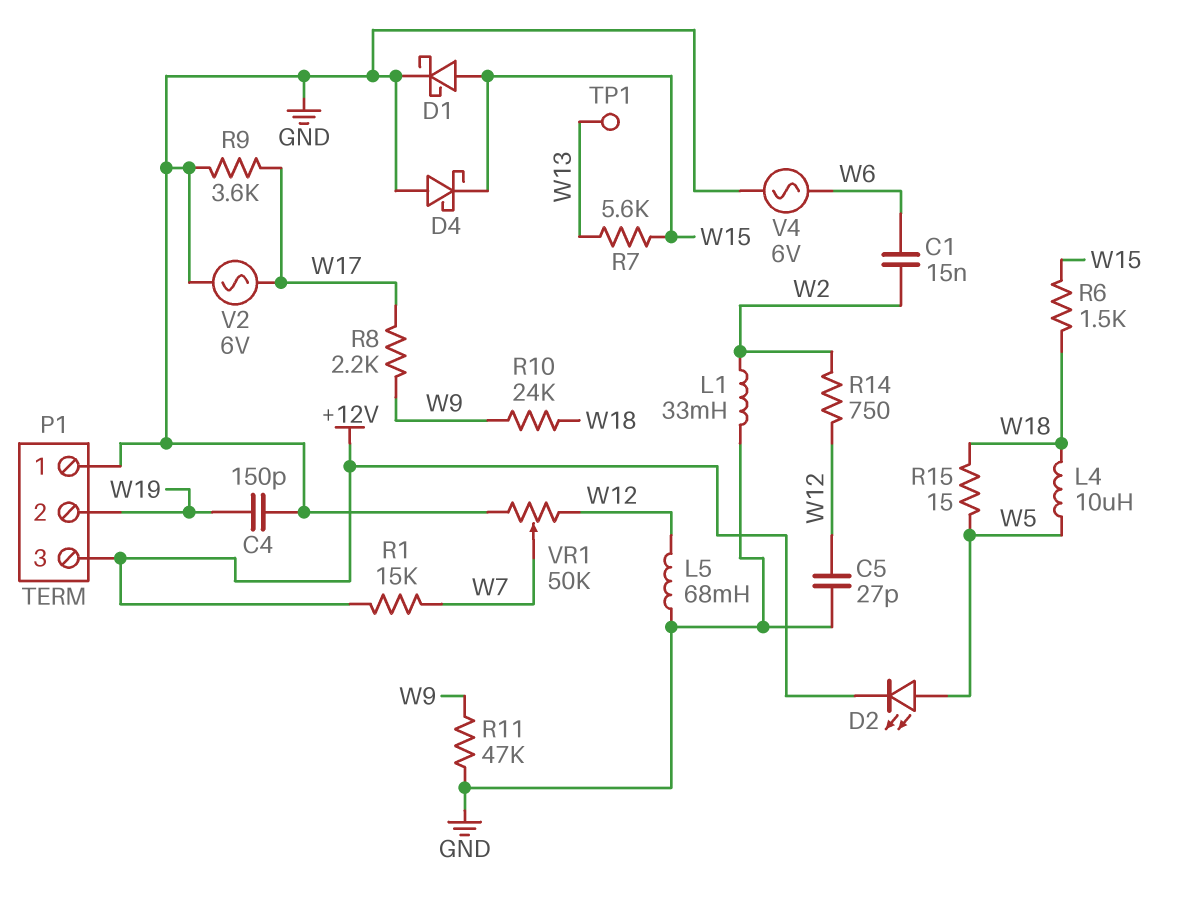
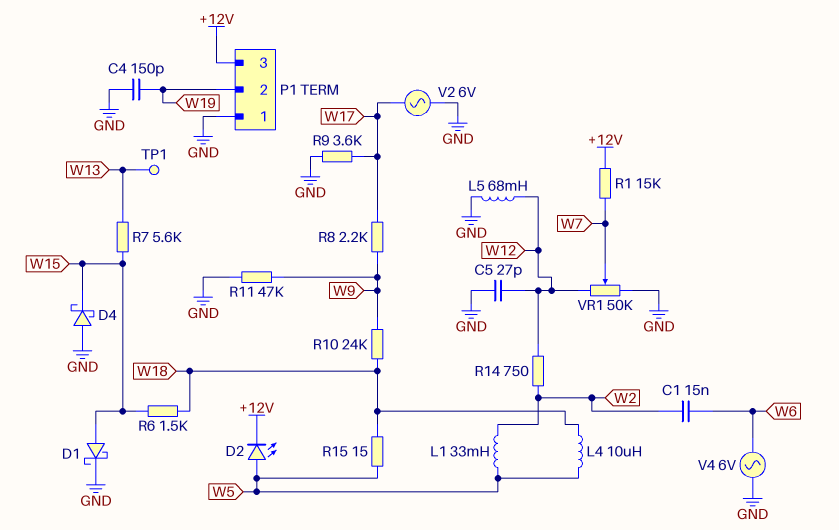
L1: 33mH (GND, W2) -> 33mH (W2, W5)

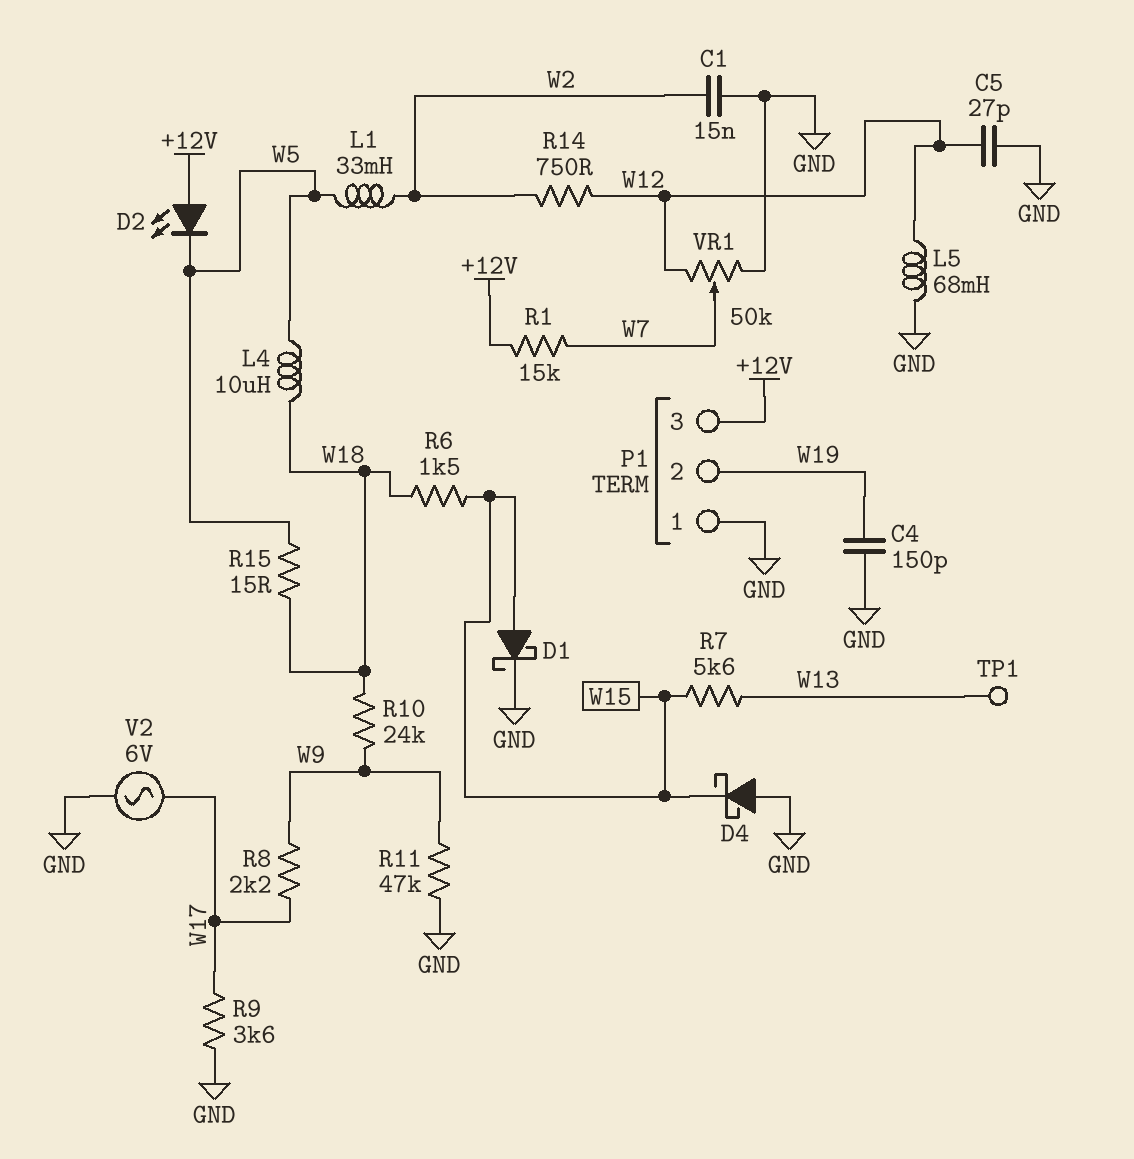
C1: 15nF (W2, W6) -> 15nF (GND, W2)
D2: LED (A W5, K +12V) -> LED (A +12V, K W5)
V4: AC 6V (GND, W6) -> none

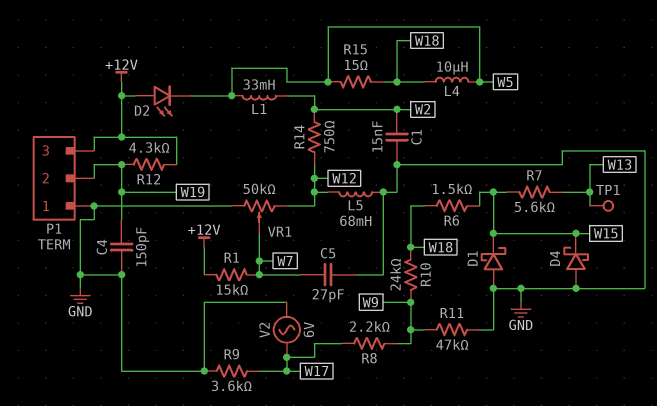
C5: 27pF (GND, W12) -> 27pF (GND, W7)
D1: schottky (A W15, K GND) -> schottky (A GND, K W15)
R12: none -> 4.3k (+12V, W19)

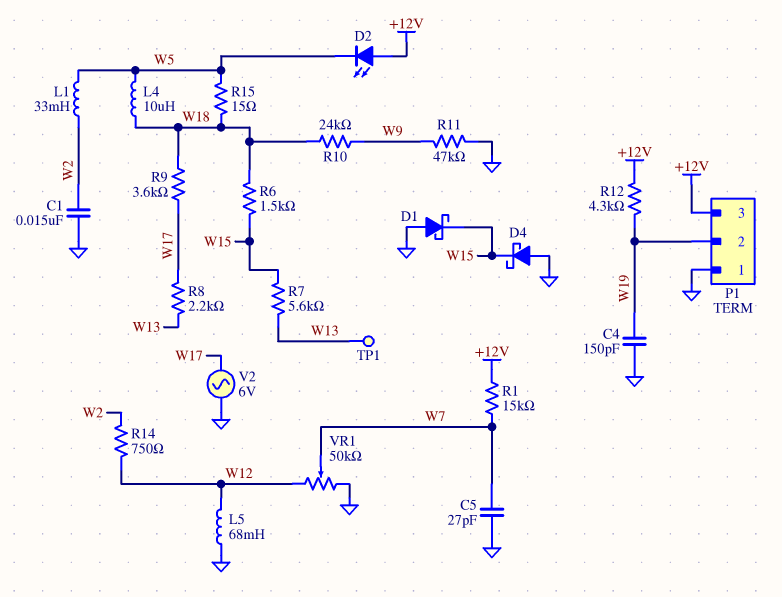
R8: 2.2k (W9, W17) -> 2.2k (W13, W17)
R9: 3.6k (GND, W17) -> 3.6k (W17, W18)

